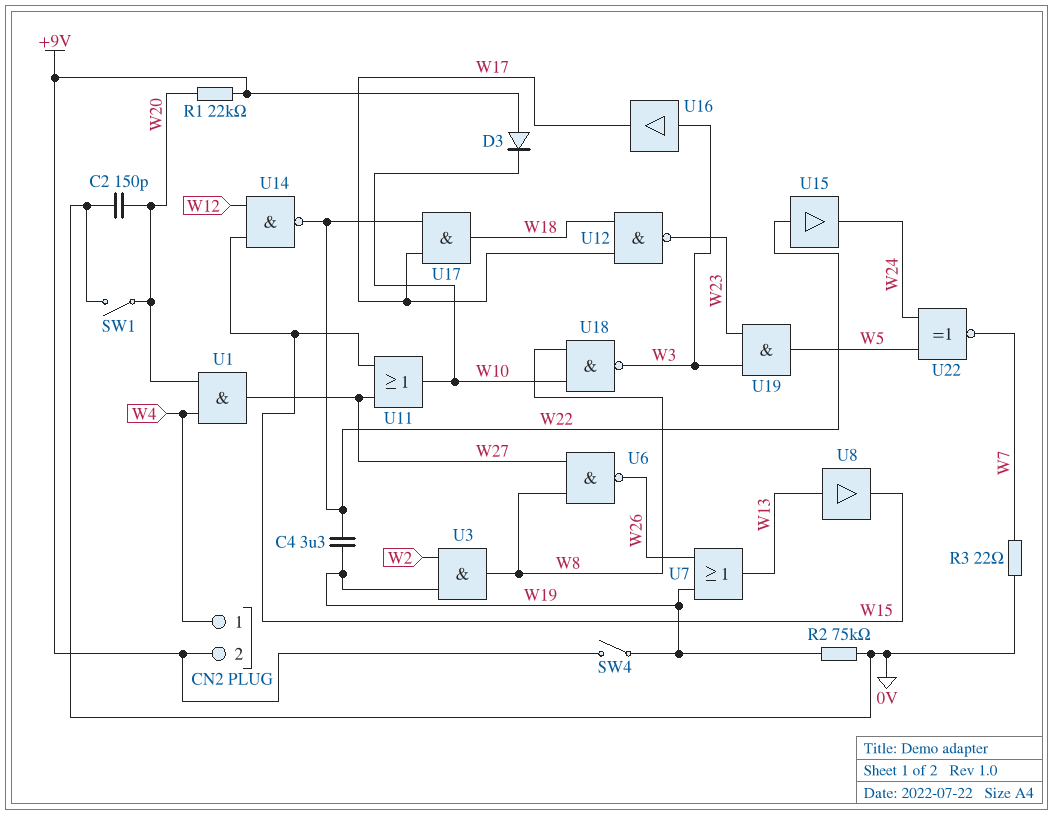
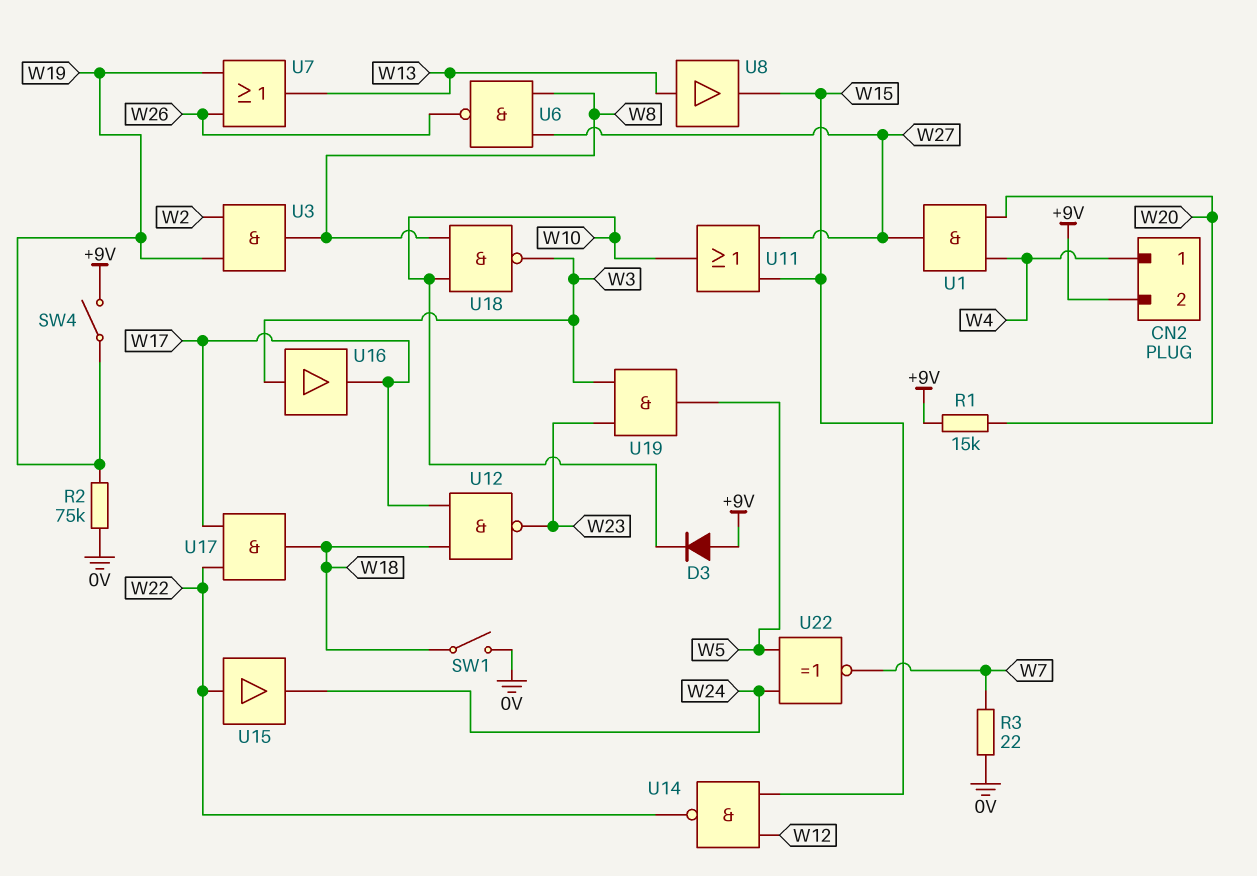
C2: 150pF (0V, W20) -> none
C4: 3.3uF (W19, W22) -> none
R1: 22k (+9V, W20) -> 15k (+9V, W20)
SW1: switch (0V, W20) -> switch (0V, W18)

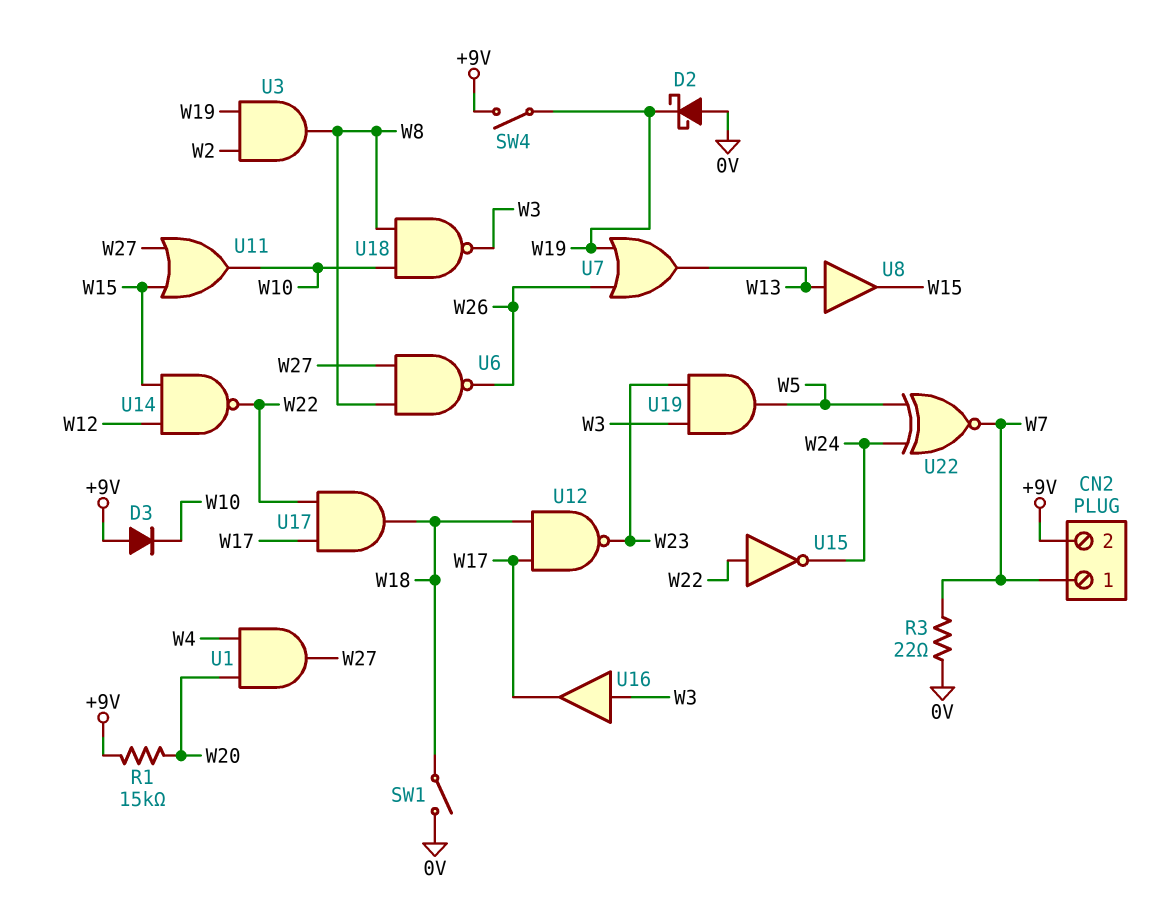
CN2 pin 1: W4 -> W7
D2: none -> schottky (A 0V, K W19)
R2: 75k (0V, W19) -> none
U15: buffer (in W22, out W24) -> NOT (in W22, out W24)

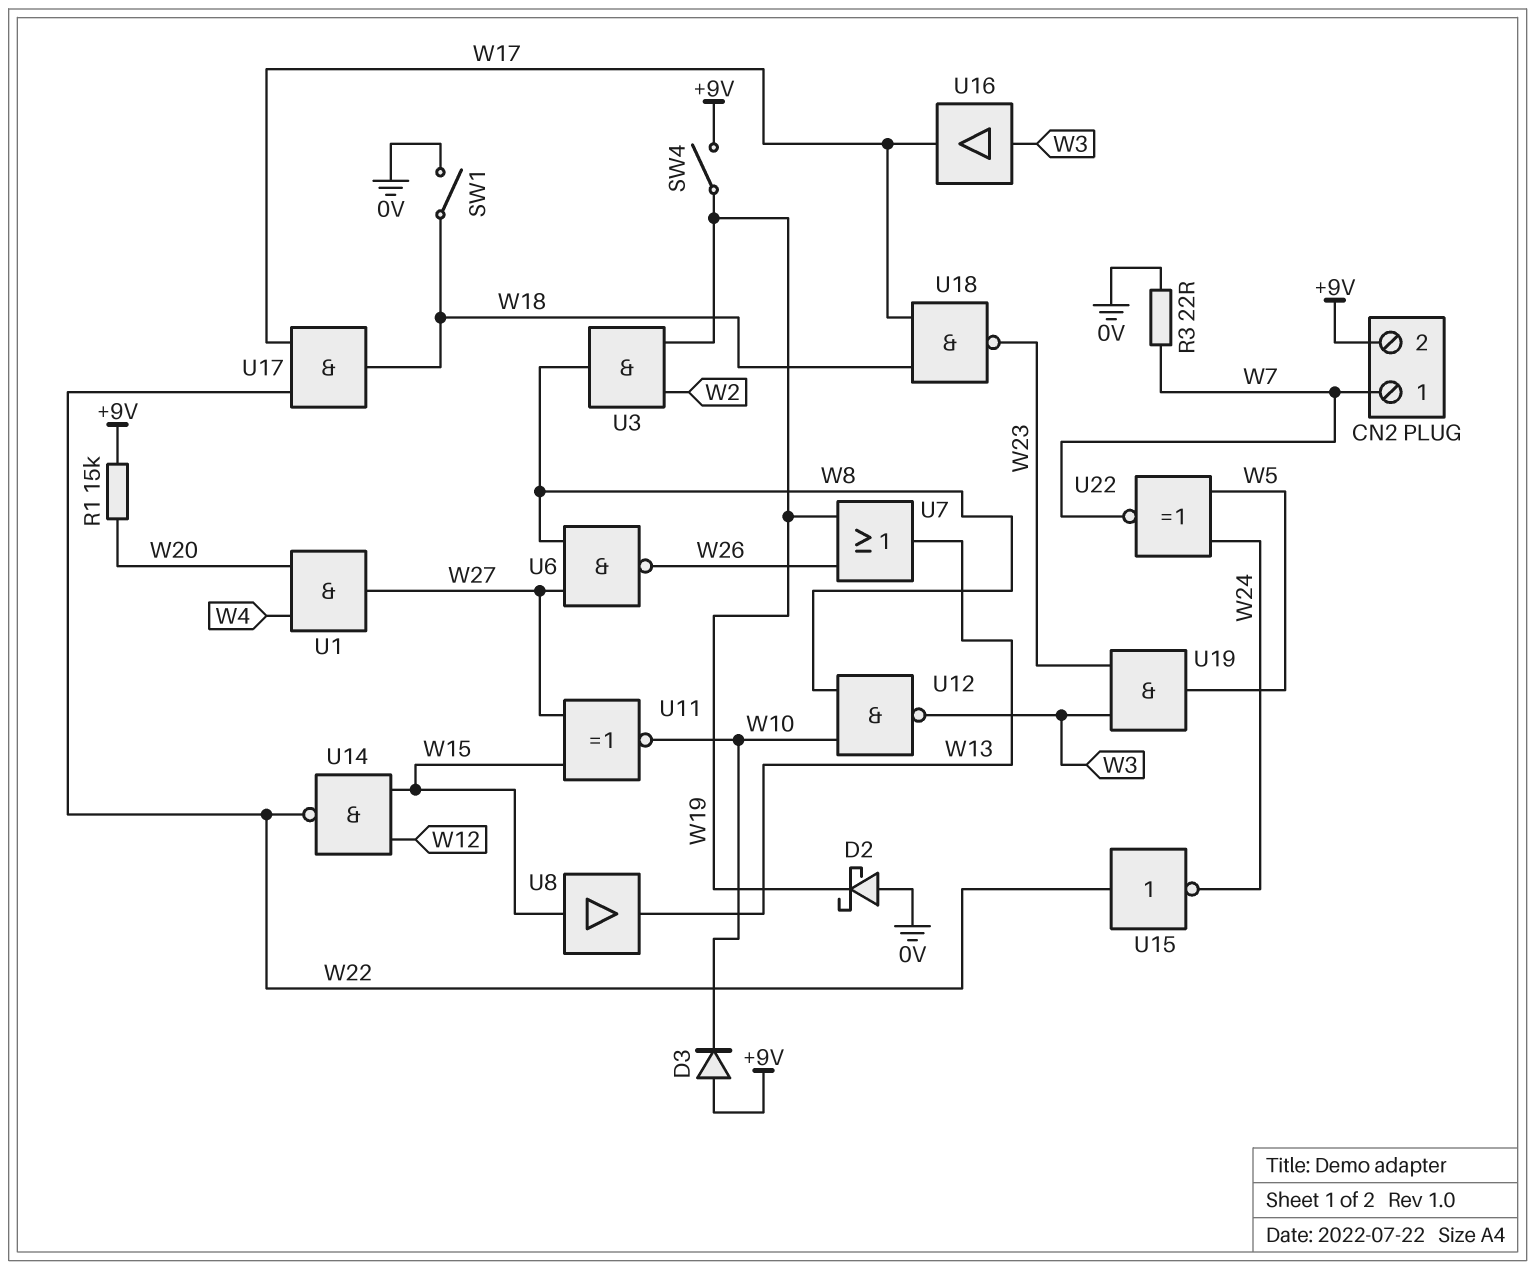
U8: buffer (in W13, out W15) -> buffer (in W15, out W13)
U11: OR (in W15, in W27, out W10) -> XNOR (in W15, in W27, out W10)
U12: NAND (in W17, in W18, out W23) -> NAND (in W8, in W10, out W3)
U18: NAND (in W8, in W10, out W3) -> NAND (in W17, in W18, out W23)

